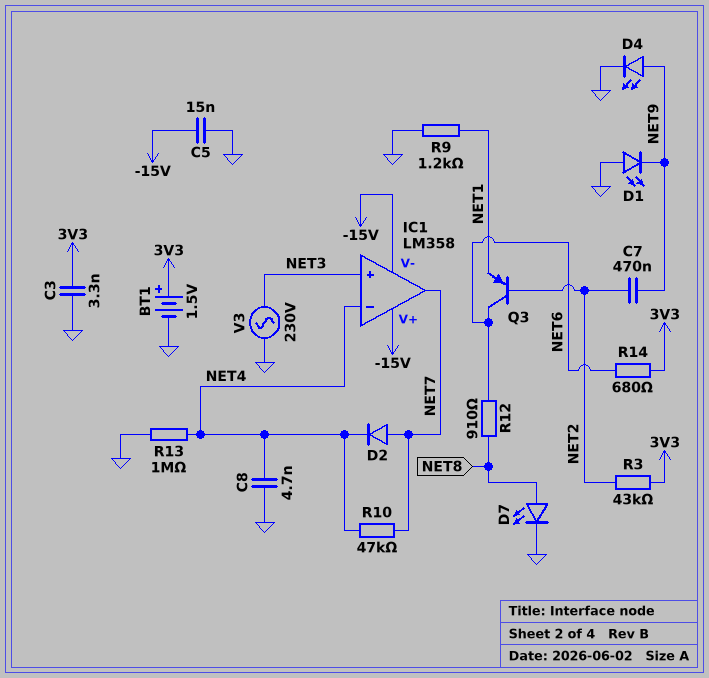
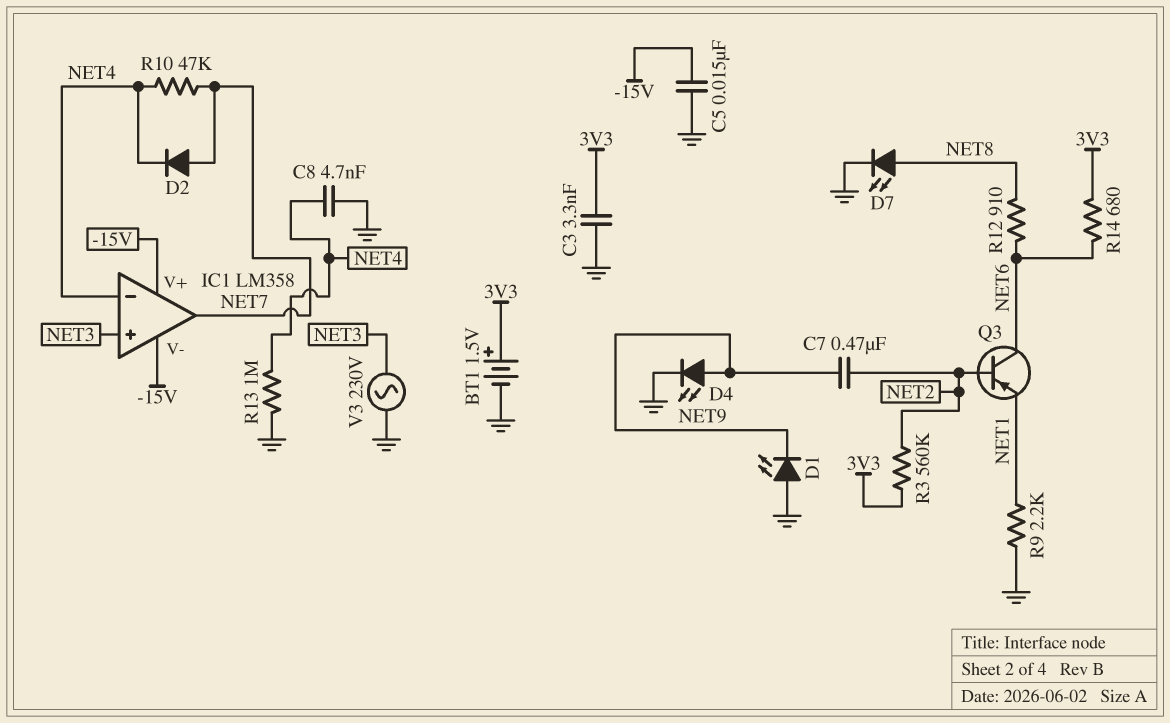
R3: 43k (3V3, NET2) -> 560k (3V3, NET2)
R9: 1.2k (GND, NET1) -> 2.2k (GND, NET1)

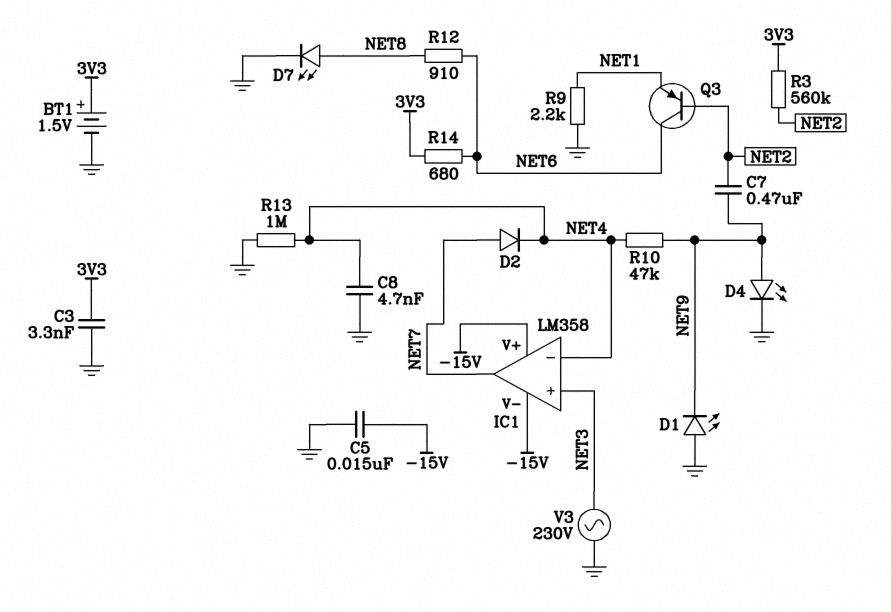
R10: 47k (NET4, NET7) -> 47k (NET4, NET9)

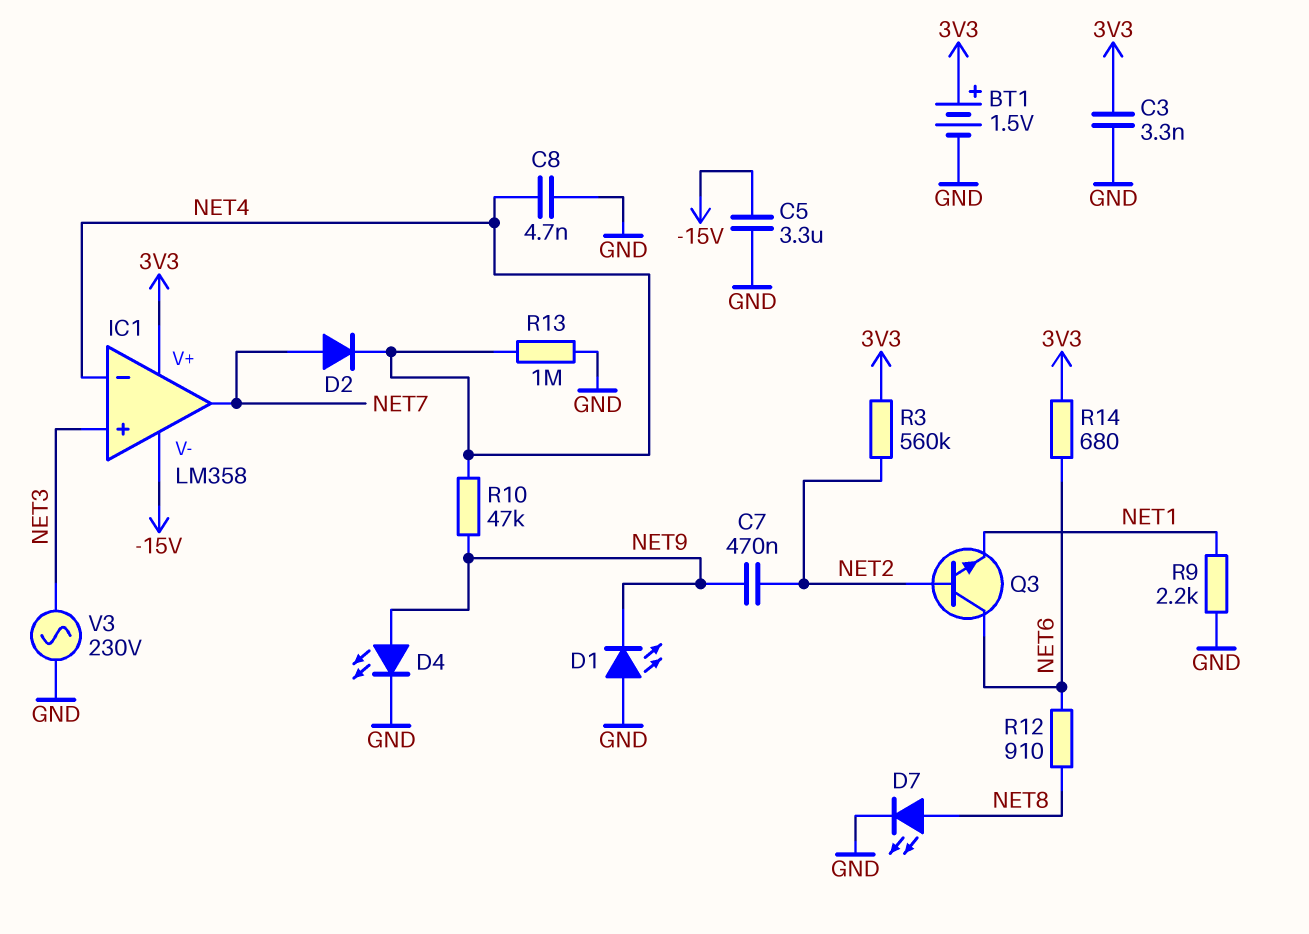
C5: 15nF (-15V, GND) -> 3.3uF (-15V, GND)
IC1 pin V+: -15V -> 3V3
Q3: PNP (B NET2, C NET6, E NET1) -> NPN (B NET2, C NET6, E NET1)

